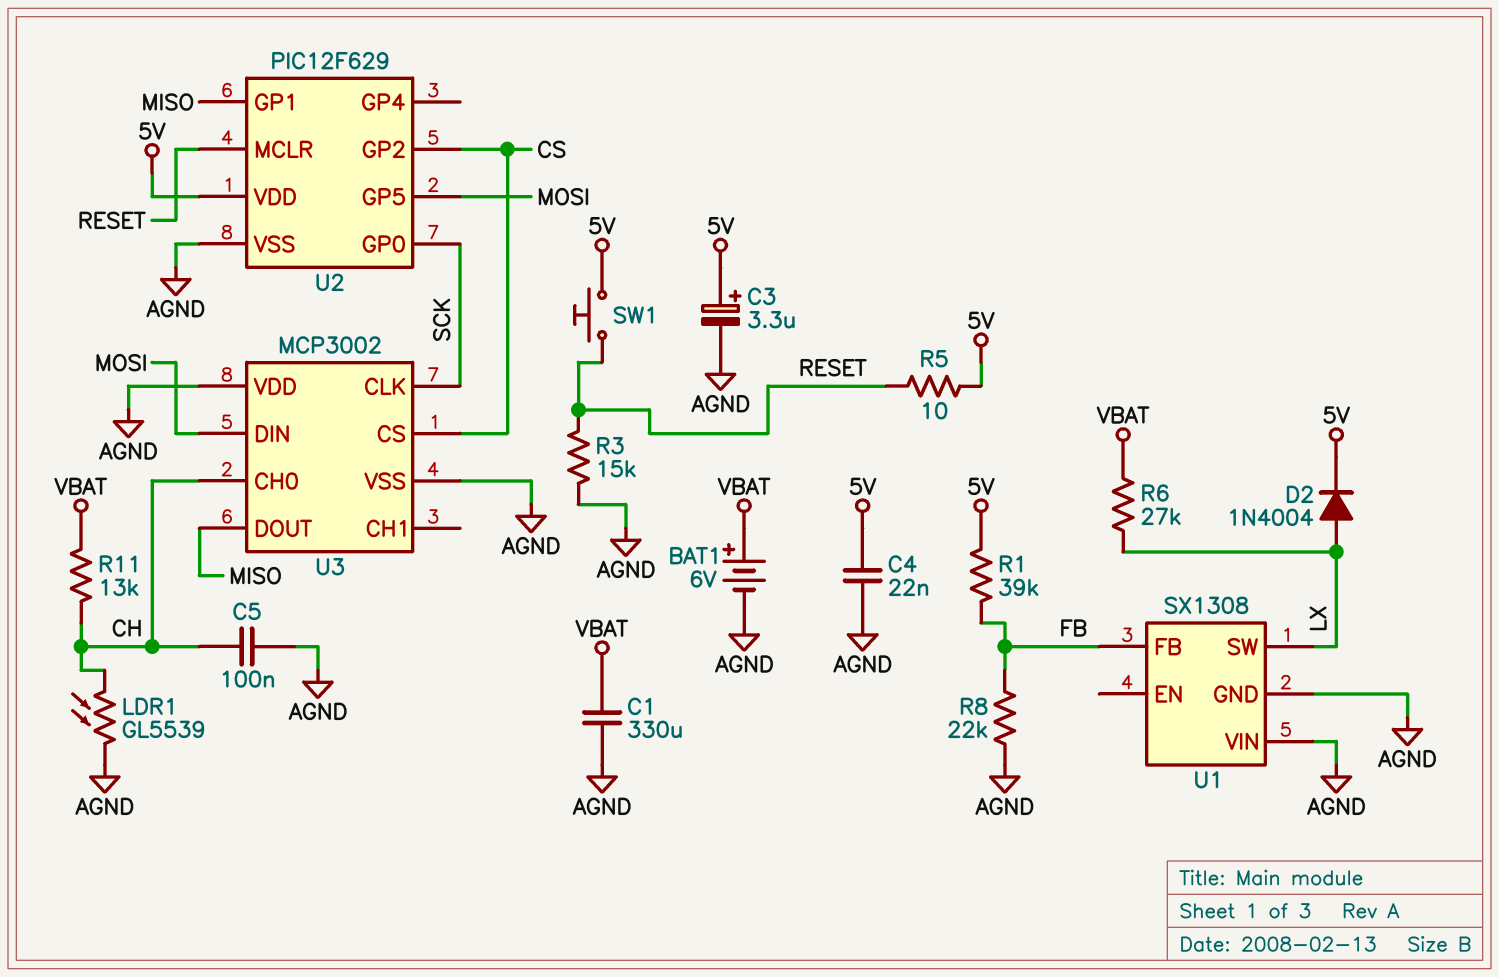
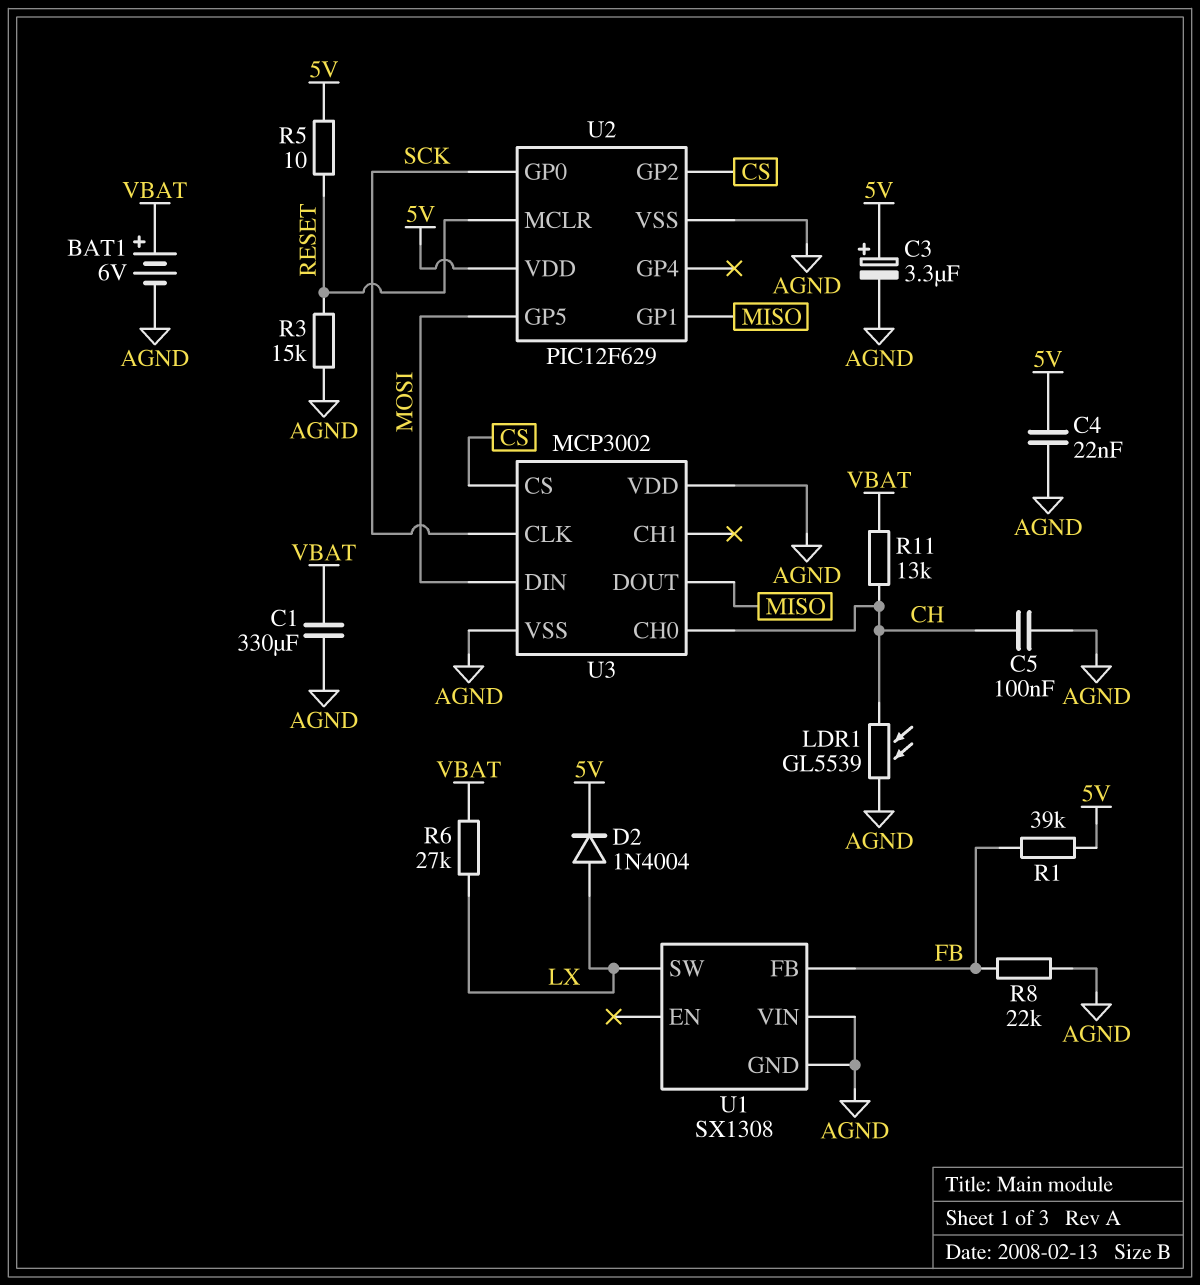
SW1: button (5V, RESET) -> none

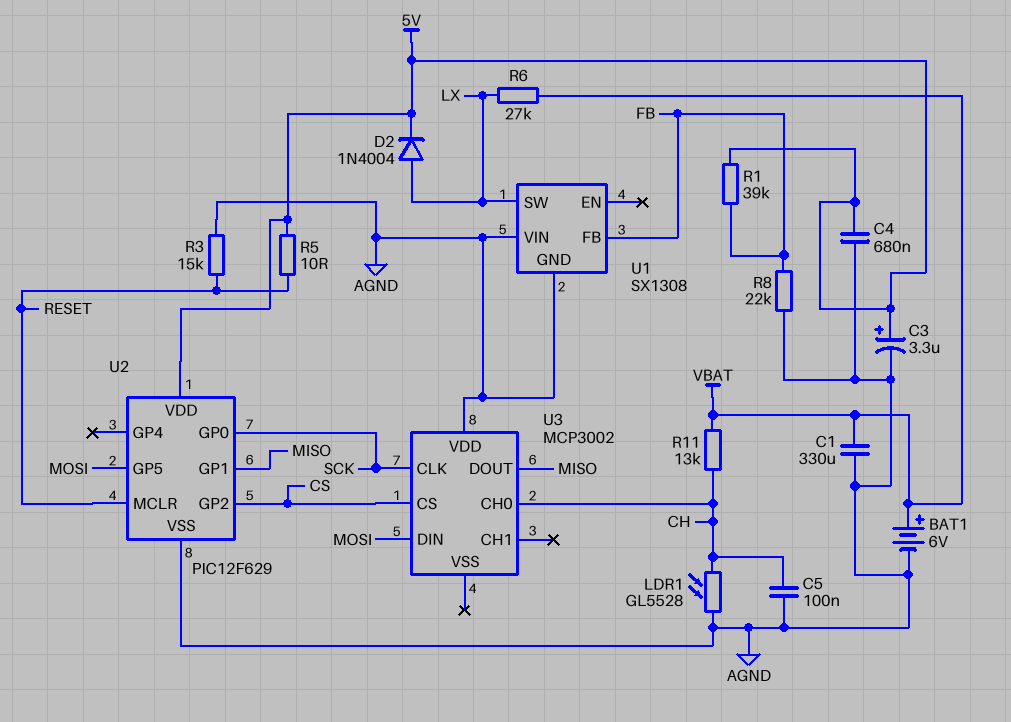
C4: 22nF (5V, AGND) -> 680nF (5V, AGND)
LDR1: GL5539 (AGND, CH) -> GL5528 (AGND, CH)
U3 pin VSS: AGND -> none

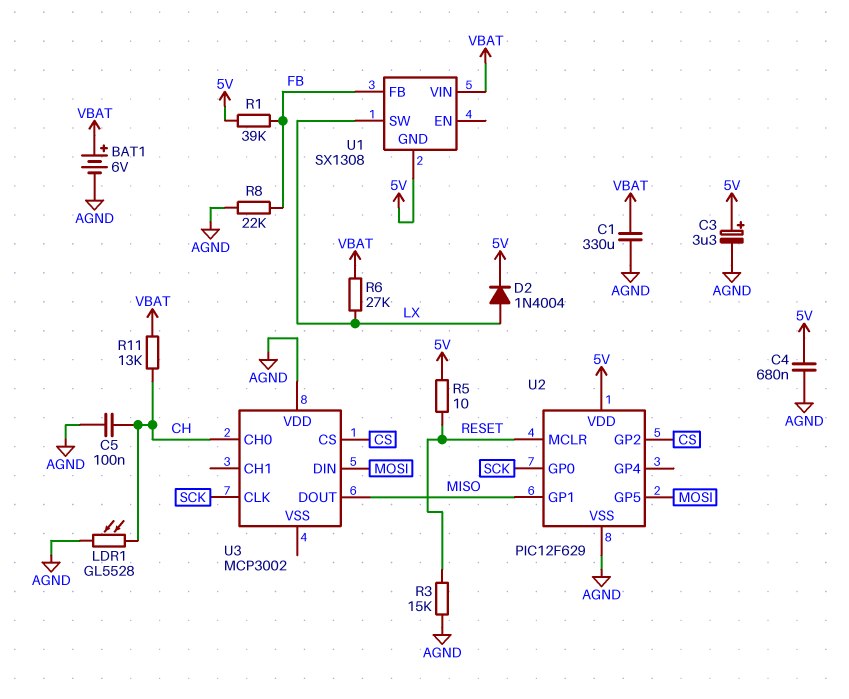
U1 pin GND: AGND -> 5V
U1 pin VIN: AGND -> VBAT

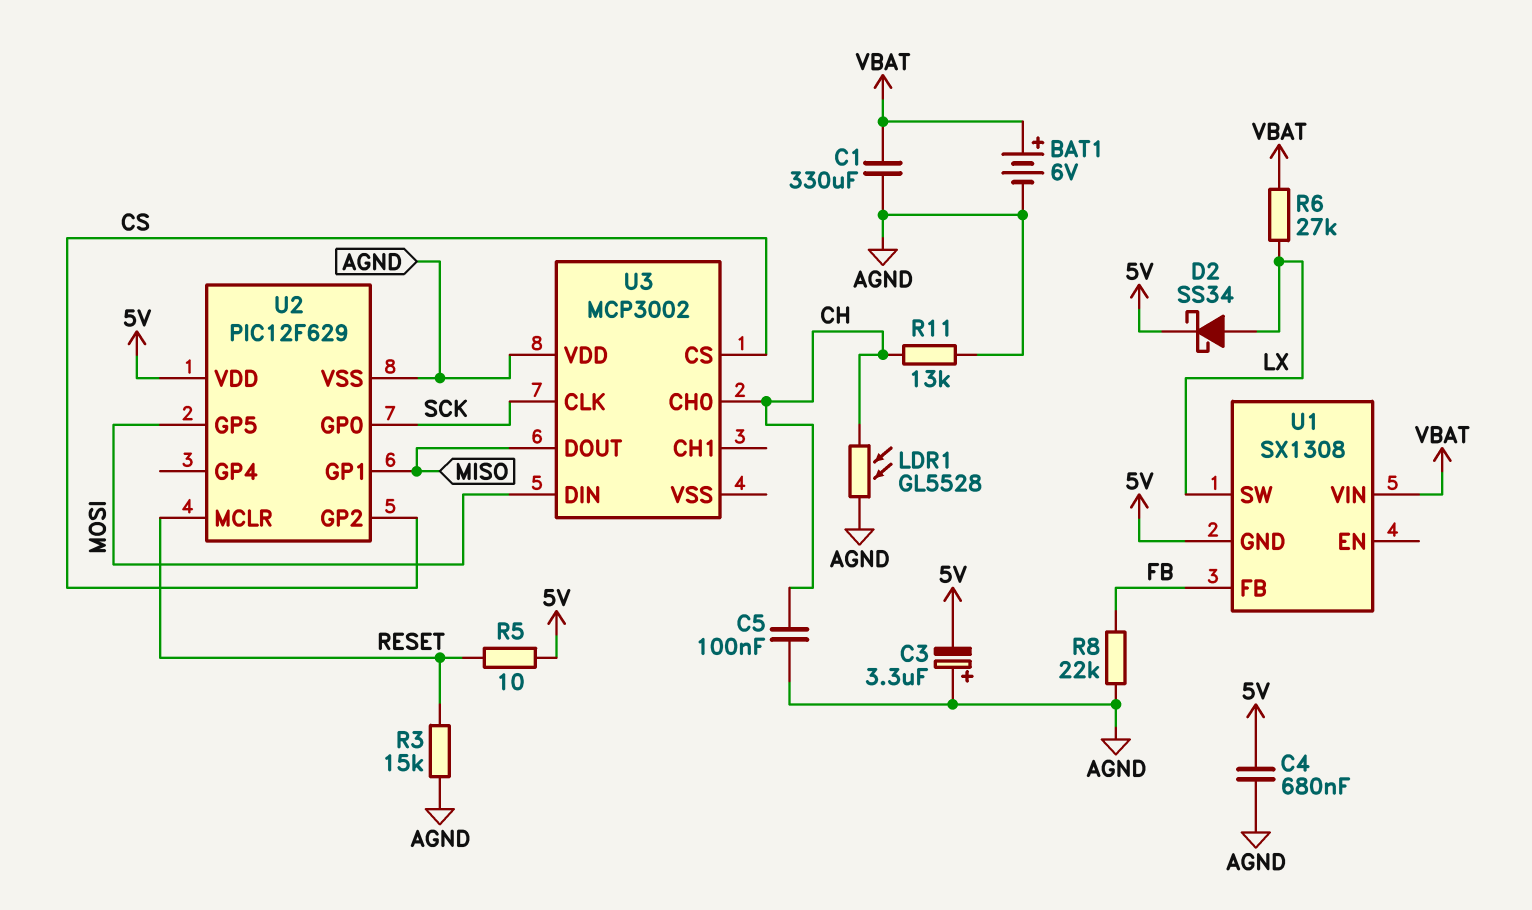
C3: 3.3uF (plus 5V, minus AGND) -> 3.3uF (plus AGND, minus 5V)
D2: diode 1N4004 (A LX, K 5V) -> schottky SS34 (A LX, K 5V)
R1: 39k (5V, FB) -> none
R11: 13k (CH, VBAT) -> 13k (AGND, CH)

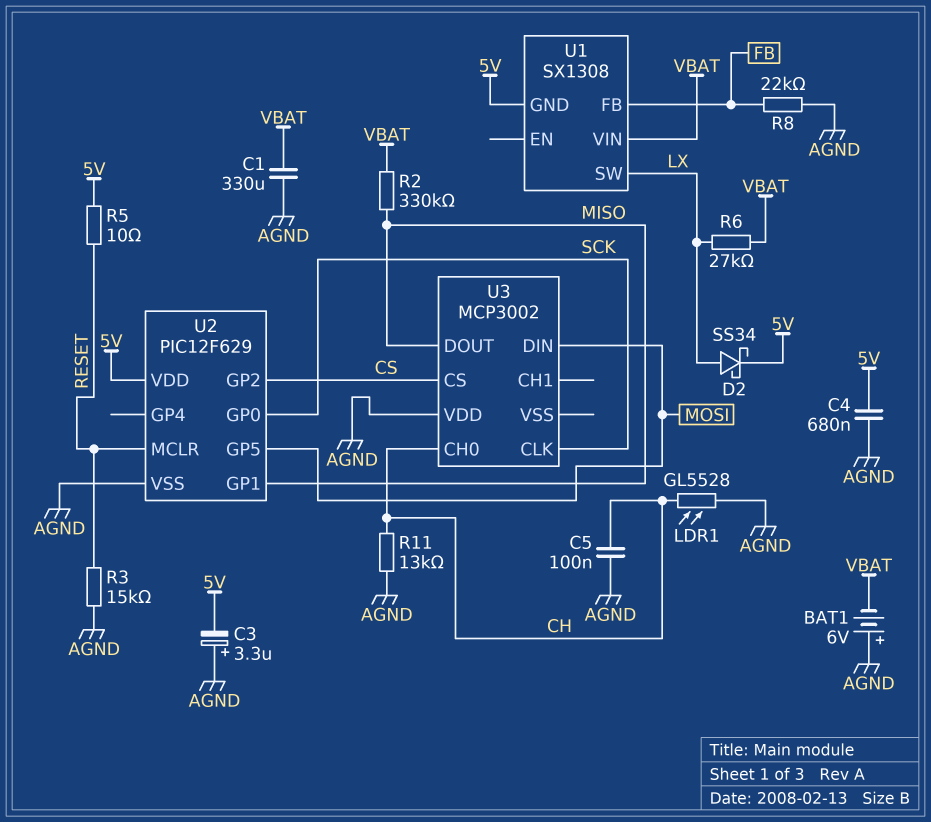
BAT1: 6V (plus VBAT, minus AGND) -> 6V (plus AGND, minus VBAT)
R2: none -> 330k (MISO, VBAT)

